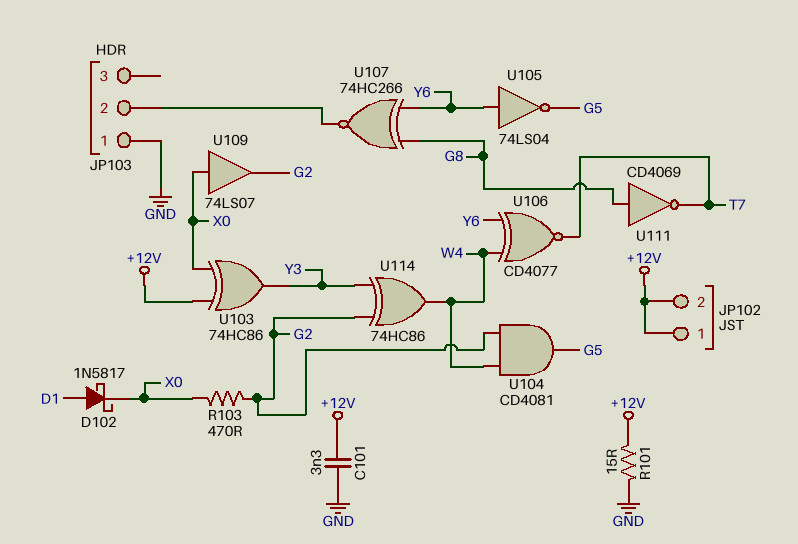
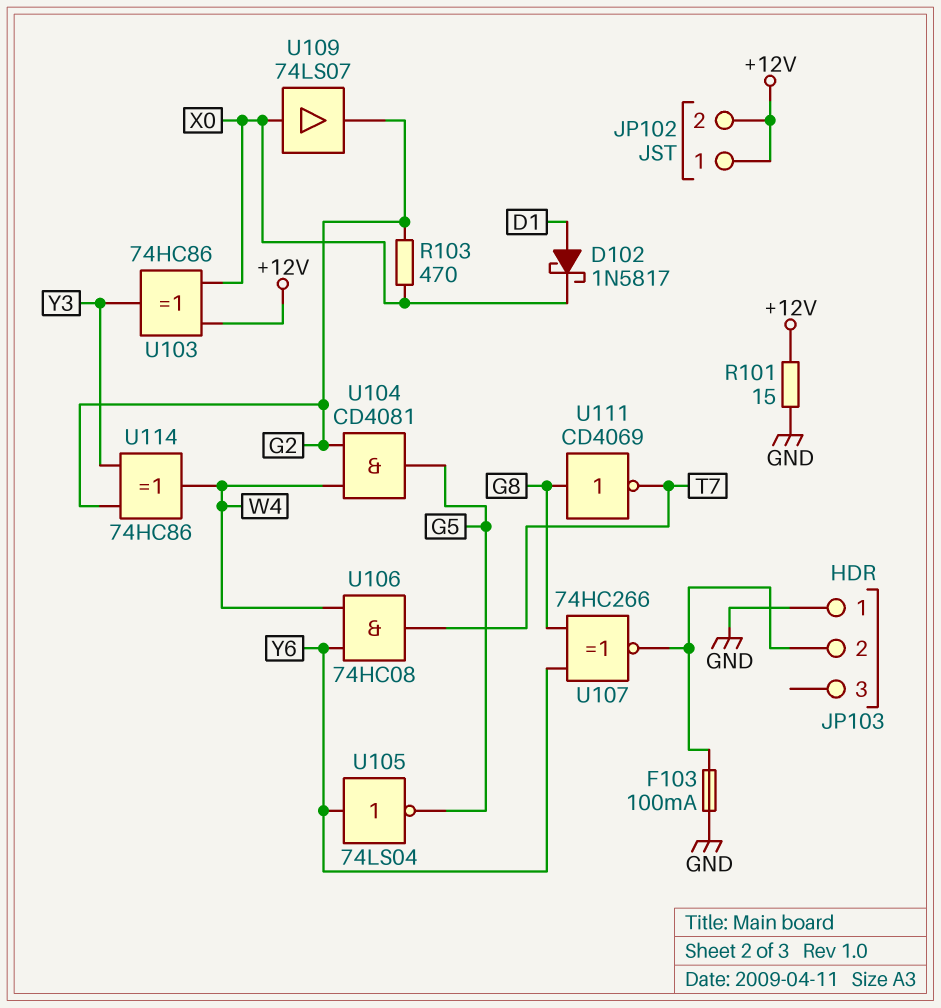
C101: 3.3nF (+12V, GND) -> none
F103: none -> 100mA (GND, JP103/2)
U106: XNOR CD4077 (in W4, in Y6, out T7) -> AND 74HC08 (in W4, in Y6, out T7)

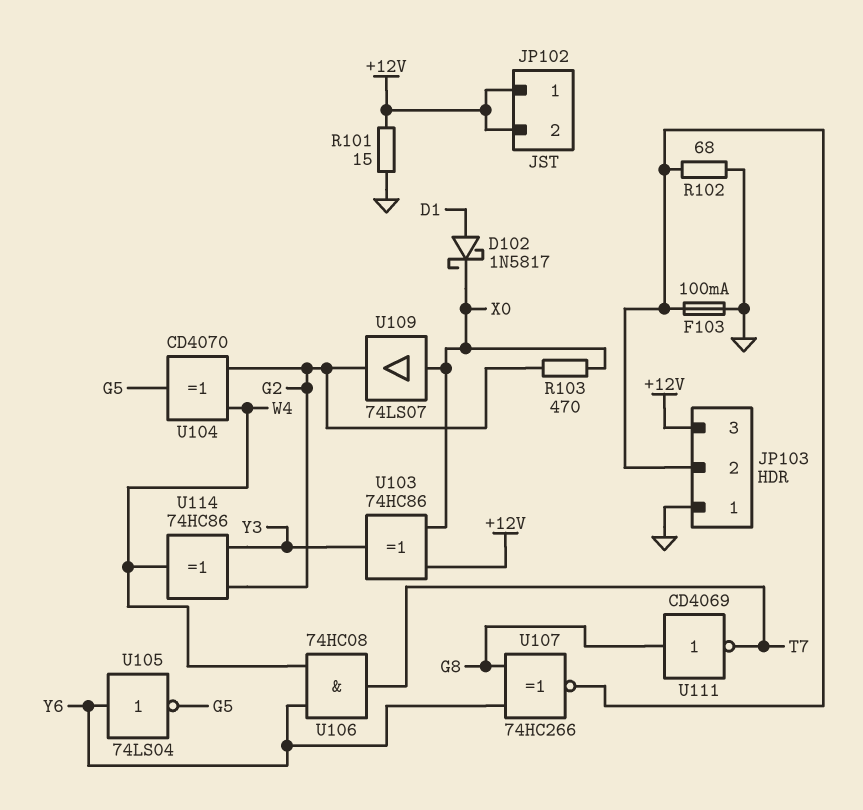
JP103 pin 3: none -> +12V
R102: none -> 68 (GND, JP103/2)
U104: AND CD4081 (in G2, in W4, out G5) -> XOR CD4070 (in G2, in W4, out G5)

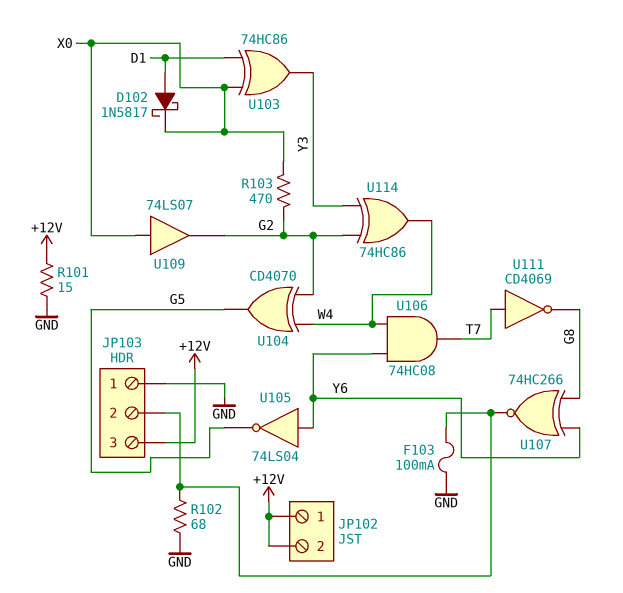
U103: XOR 74HC86 (in +12V, in X0, out Y3) -> XOR 74HC86 (in D1, in X0, out Y3)
U111: NOT CD4069 (in G8, out T7) -> NOT CD4069 (in T7, out G8)

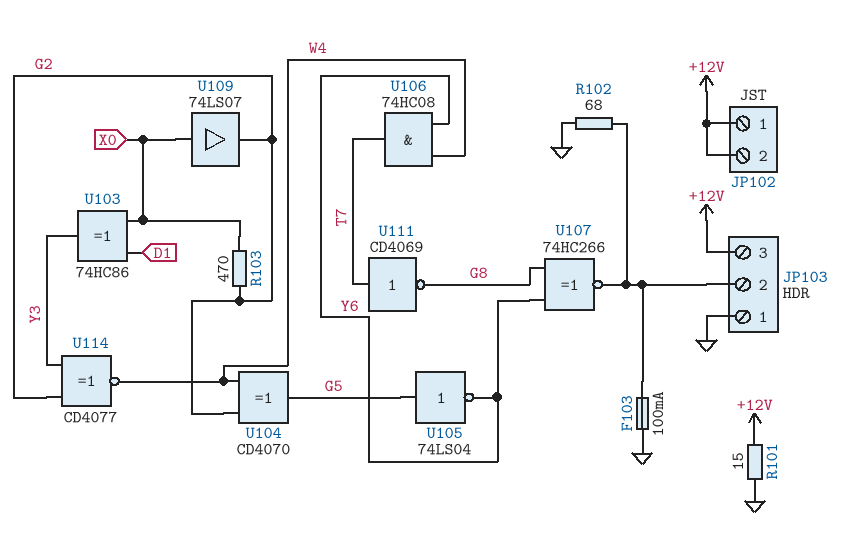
D102: schottky 1N5817 (A D1, K X0) -> none
U105: NOT 74LS04 (in Y6, out G5) -> NOT 74LS04 (in G5, out Y6)
U114: XOR 74HC86 (in G2, in Y3, out W4) -> XNOR CD4077 (in G2, in Y3, out W4)

